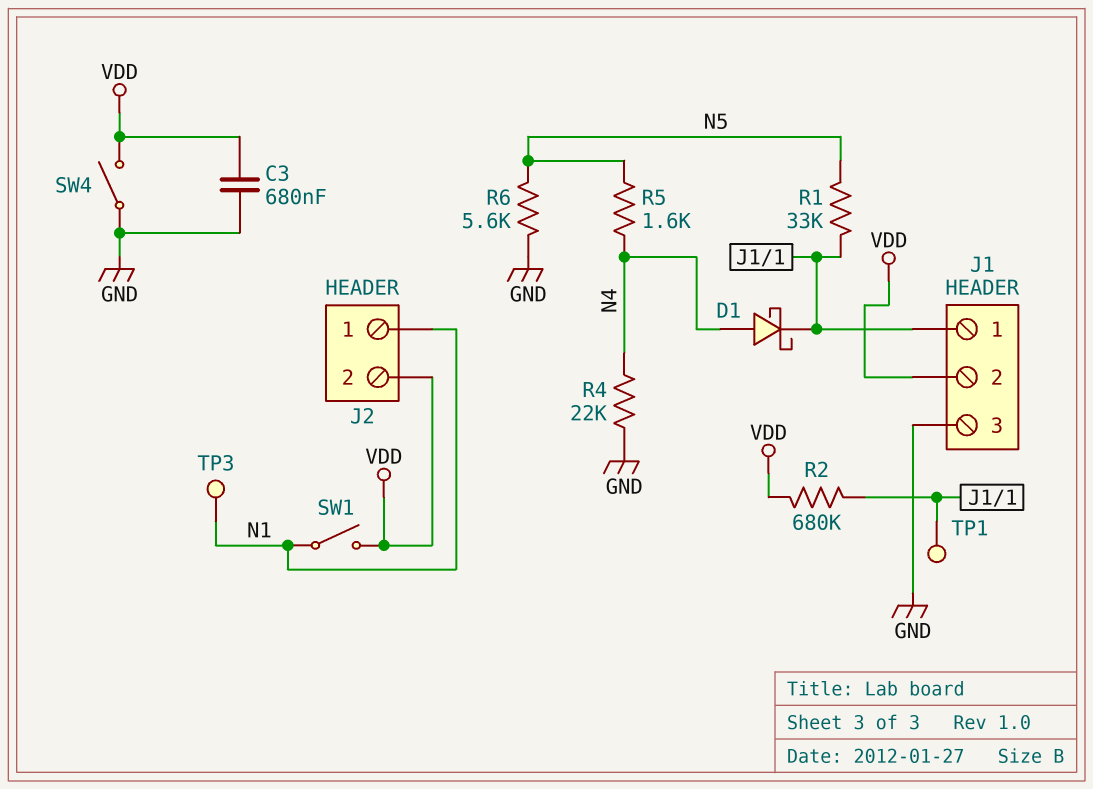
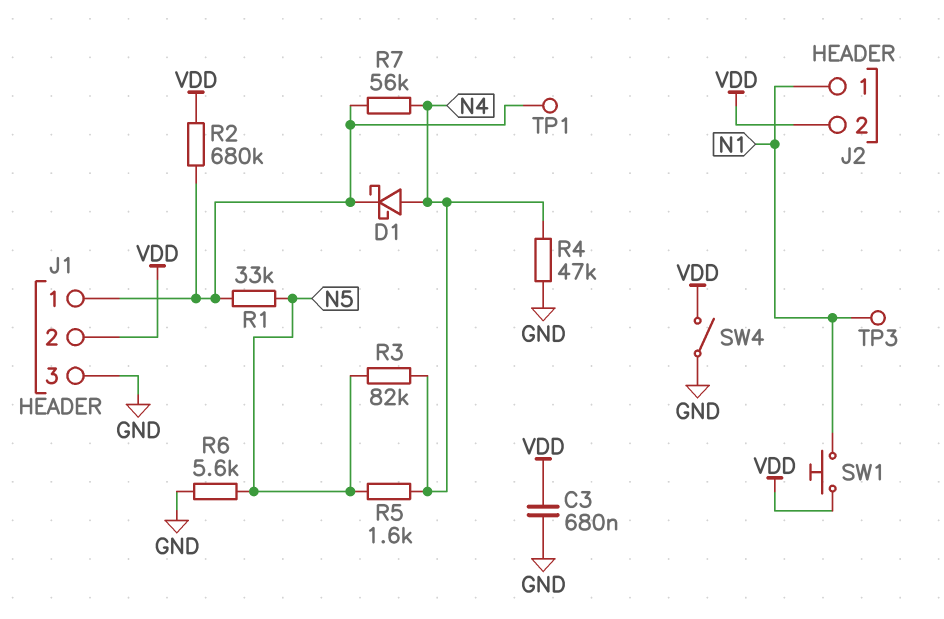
R3: none -> 82k (N4, N5)
R4: 22k (GND, N4) -> 47k (GND, N4)
R7: none -> 56k (J1/1, N4)
SW1: switch (N1, VDD) -> button (N1, VDD)

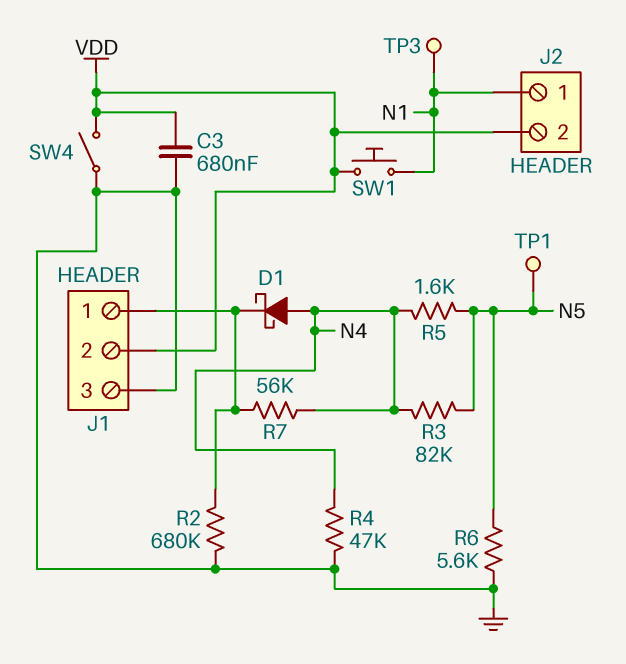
R1: 33k (J1/1, N5) -> none
R2: 680k (J1/1, VDD) -> 680k (GND, J1/1)
TP1: test point (J1/1) -> test point (N5)

